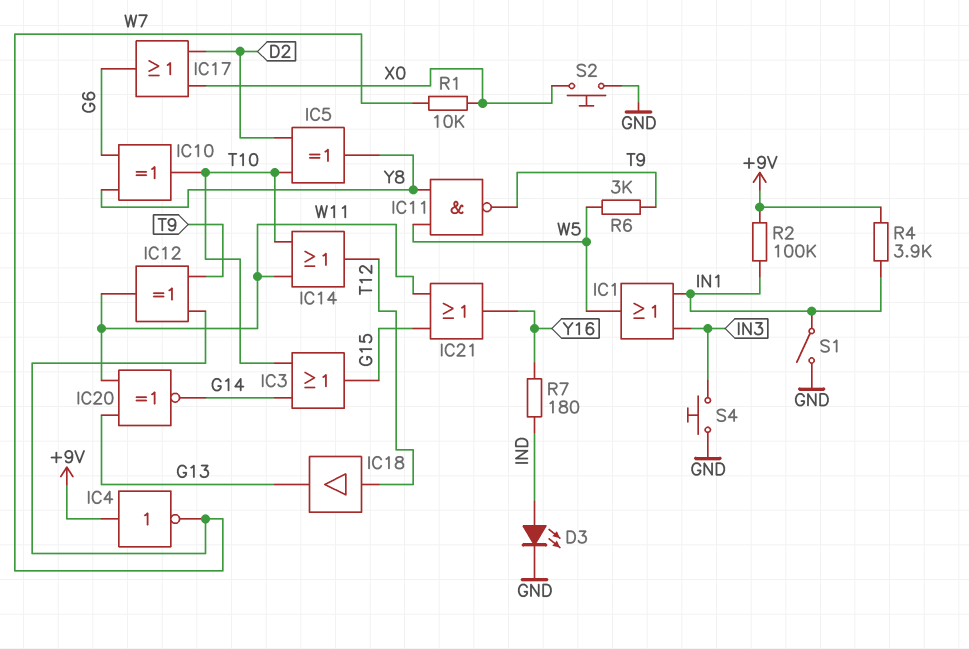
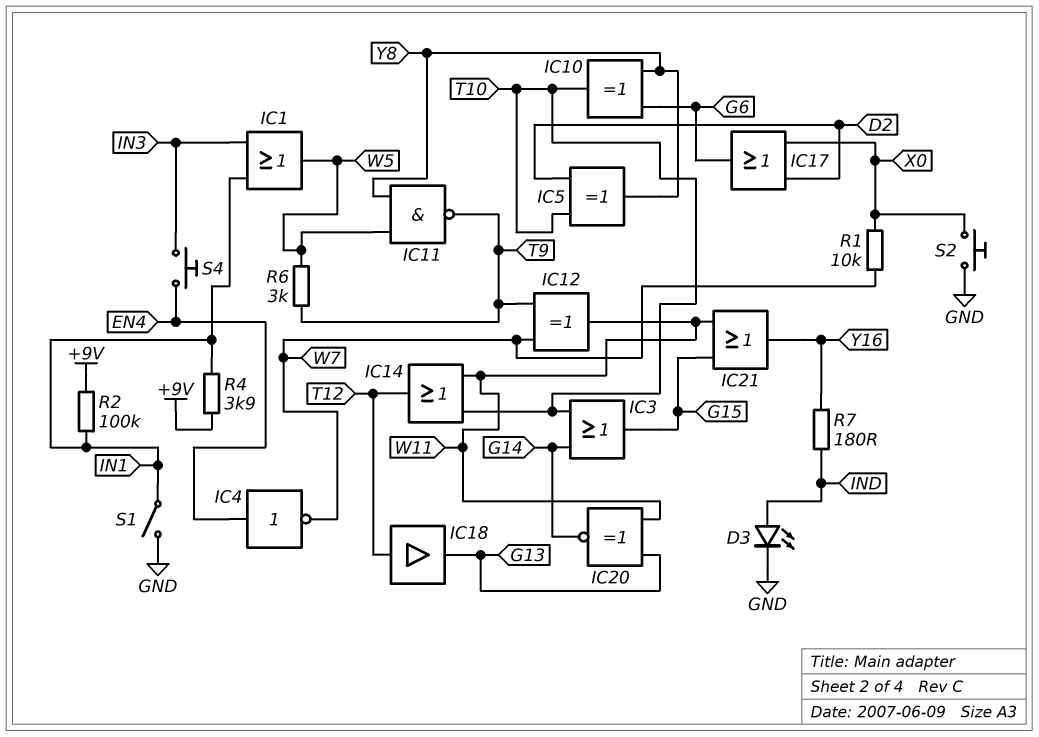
IC4: NOT (in +9V, out W7) -> NOT (in EN4, out W7)
S4: button (GND, IN3) -> button (EN4, IN3)

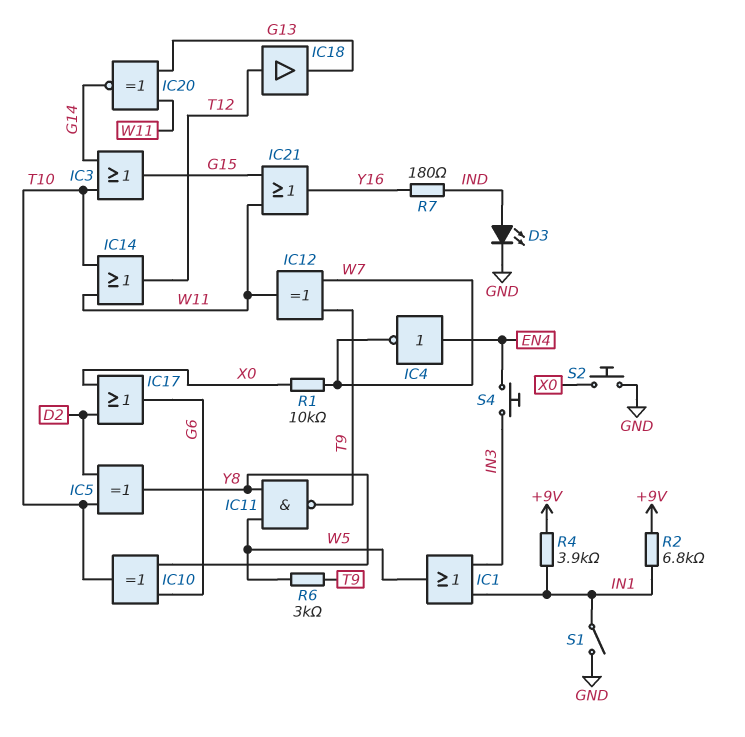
R2: 100k (+9V, IN1) -> 6.8k (+9V, IN1)

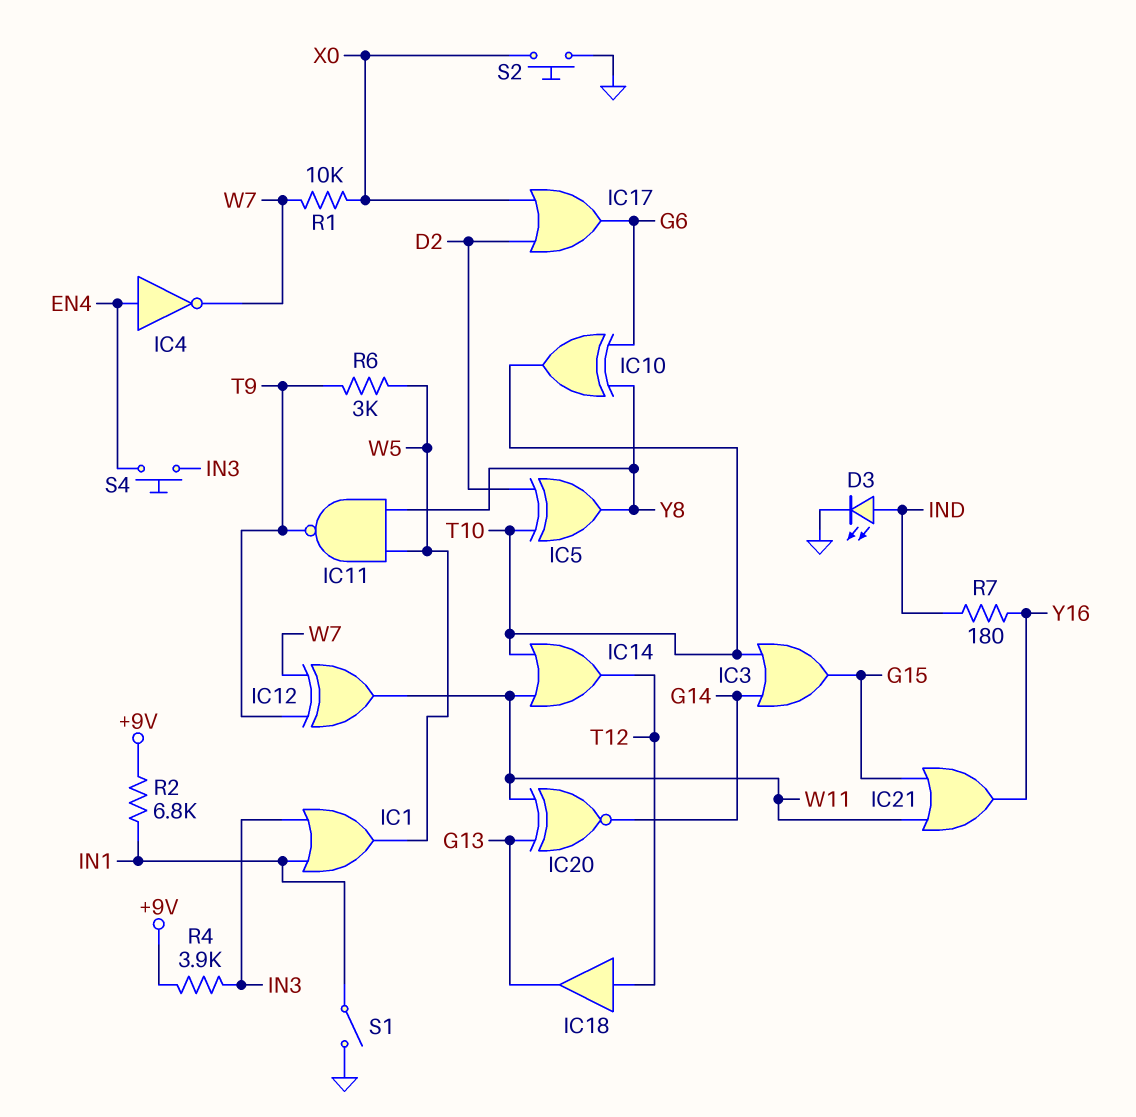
R4: 3.9k (+9V, IN1) -> 3.9k (+9V, IN3)

